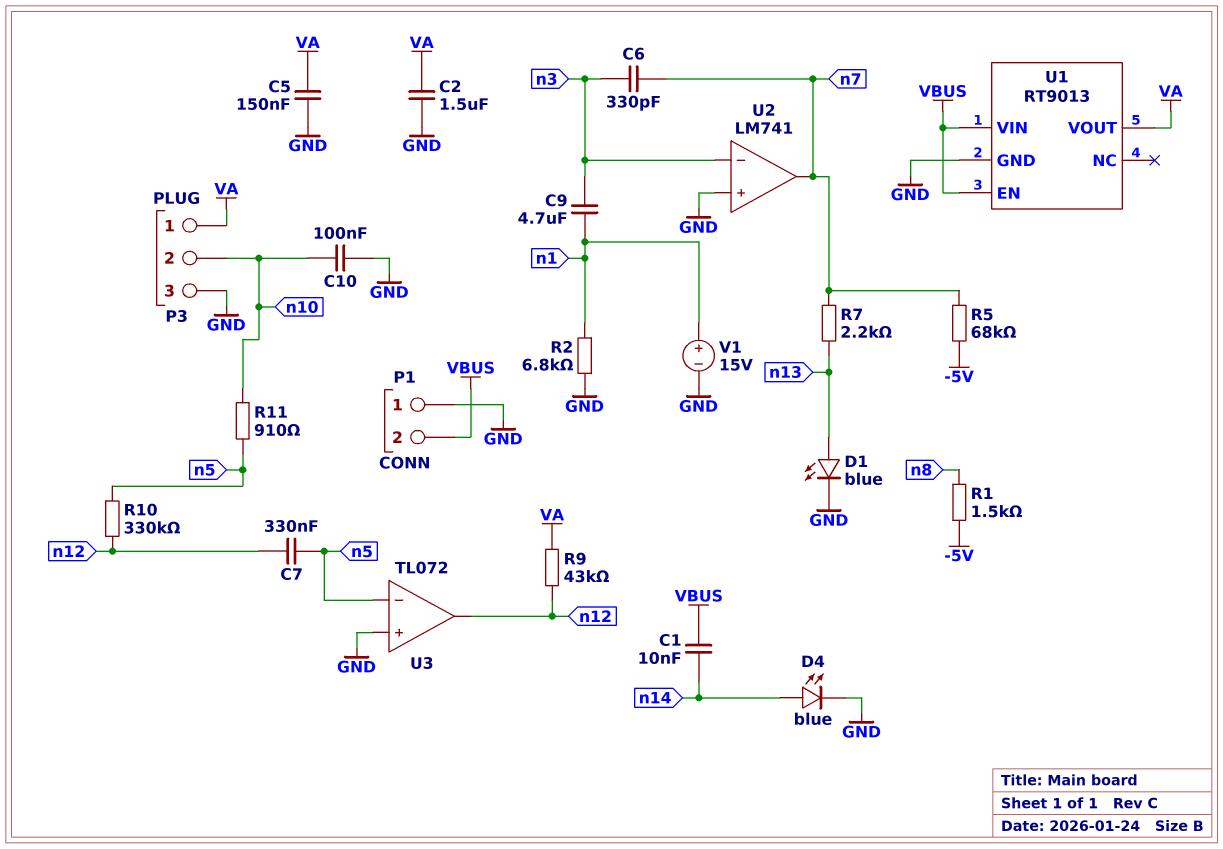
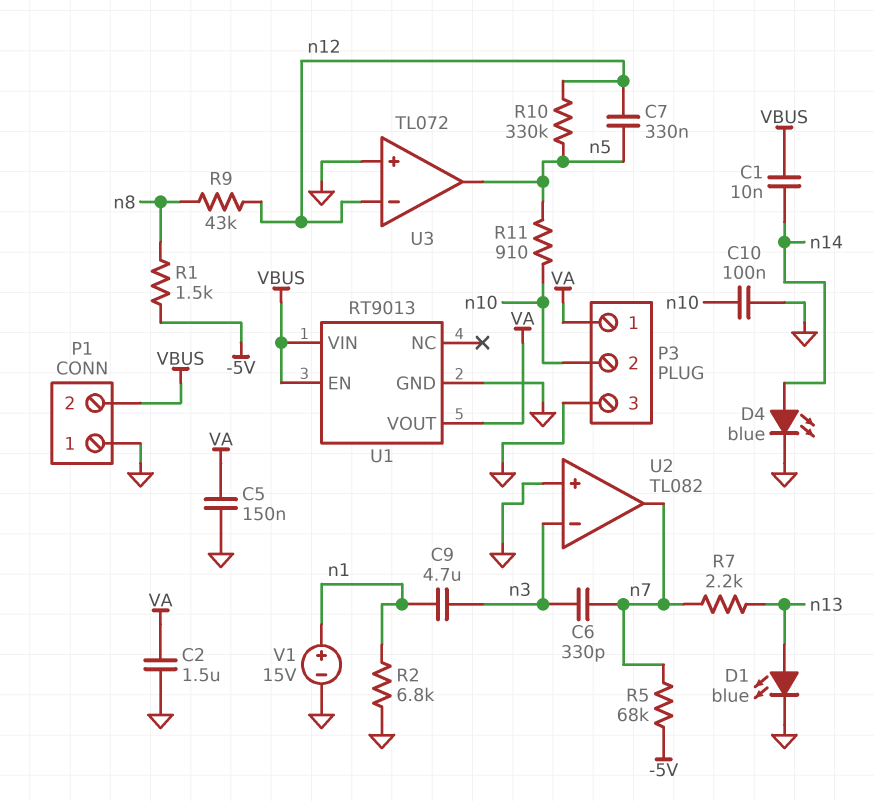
R9: 43k (VA, n12) -> 43k (n8, n12)
U2: LM741 -> TL082
U3 pin in-: n5 -> n12
U3 pin out: n12 -> n5

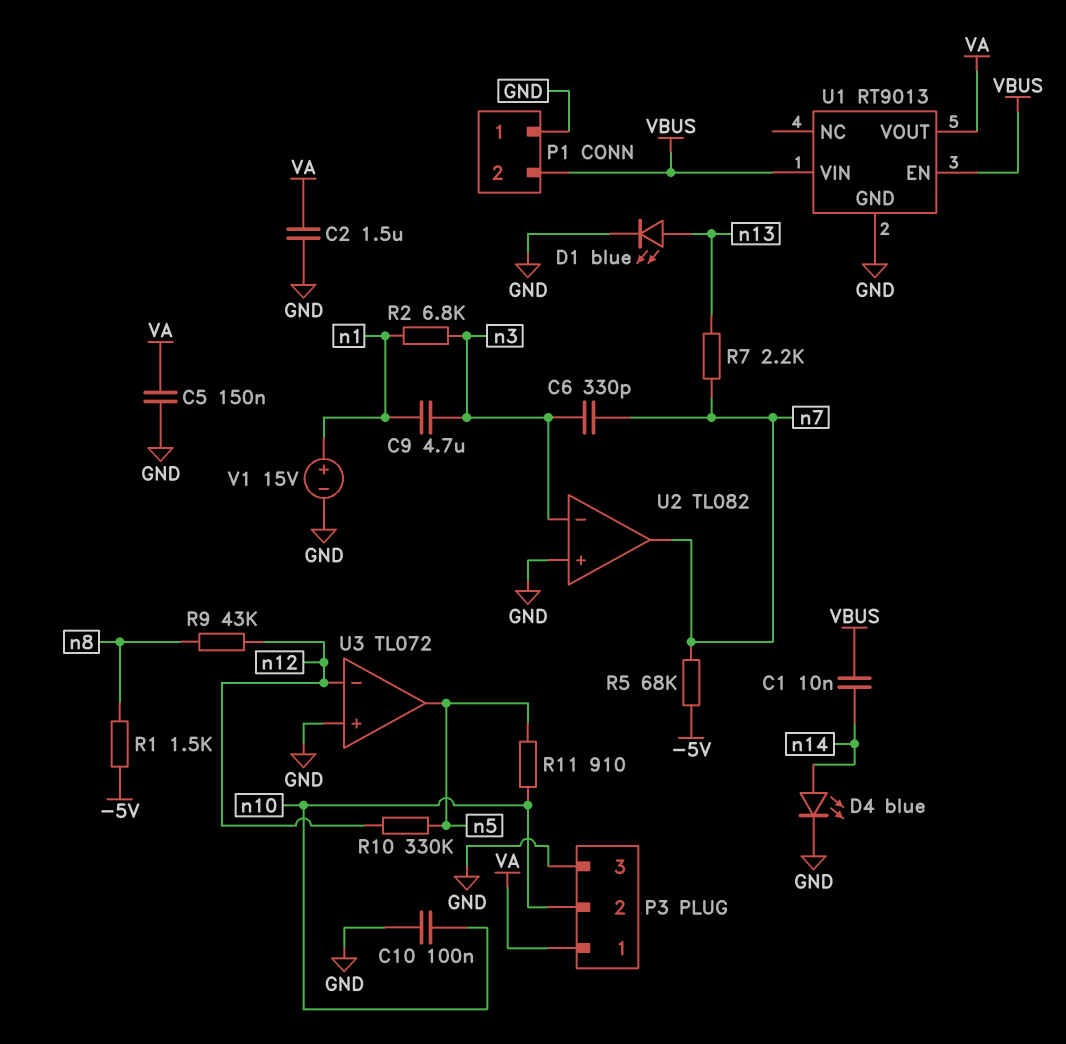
C7: 330nF (n5, n12) -> none
R2: 6.8k (GND, n1) -> 6.8k (n1, n3)

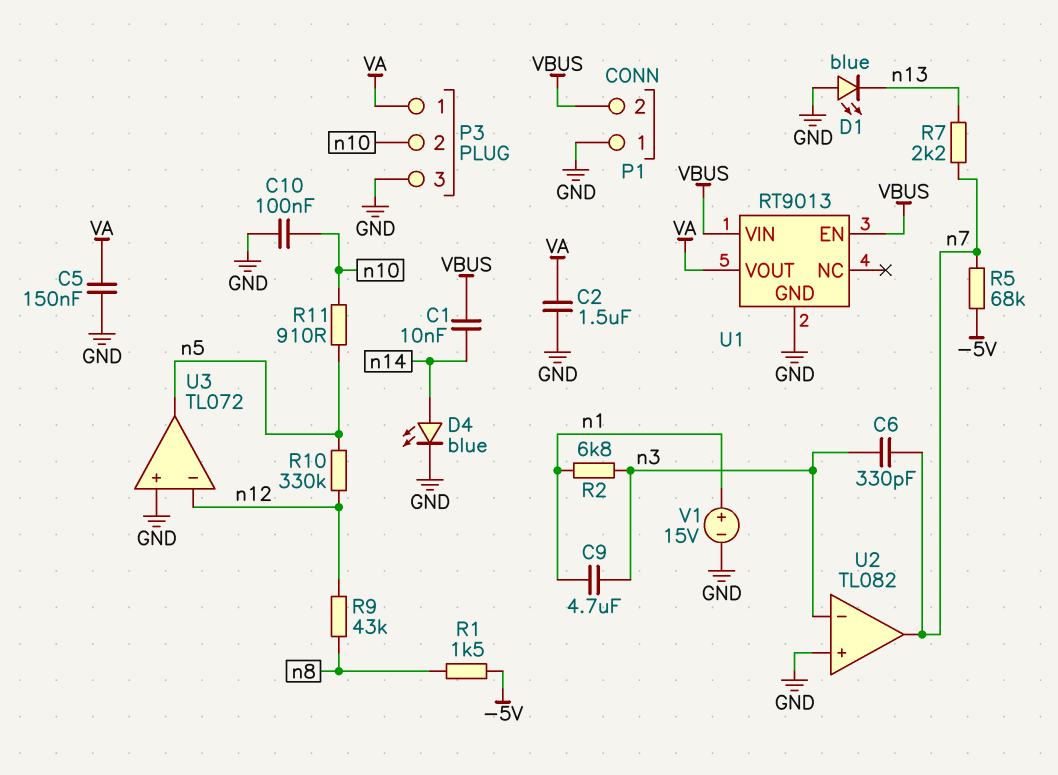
D1: LED blue (A n13, K GND) -> LED blue (A GND, K n13)

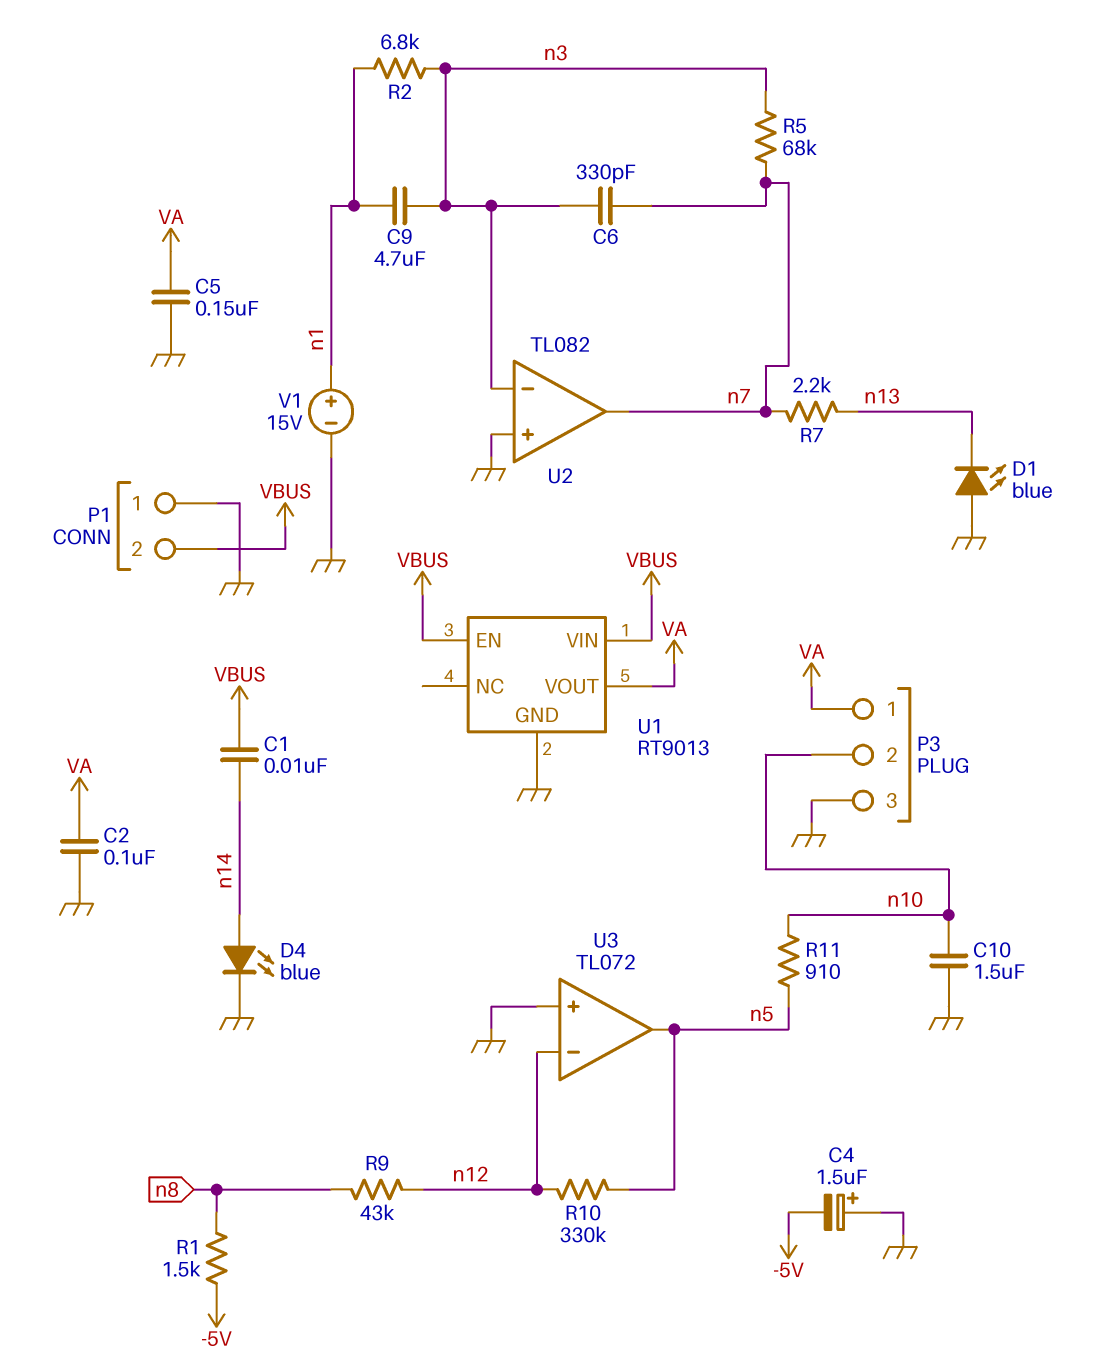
C2: 1.5uF (GND, VA) -> 100nF (GND, VA)
C4: none -> 1.5uF (plus GND, minus -5V)
C10: 100nF (GND, n10) -> 1.5uF (GND, n10)
R5: 68k (-5V, n7) -> 68k (n3, n7)

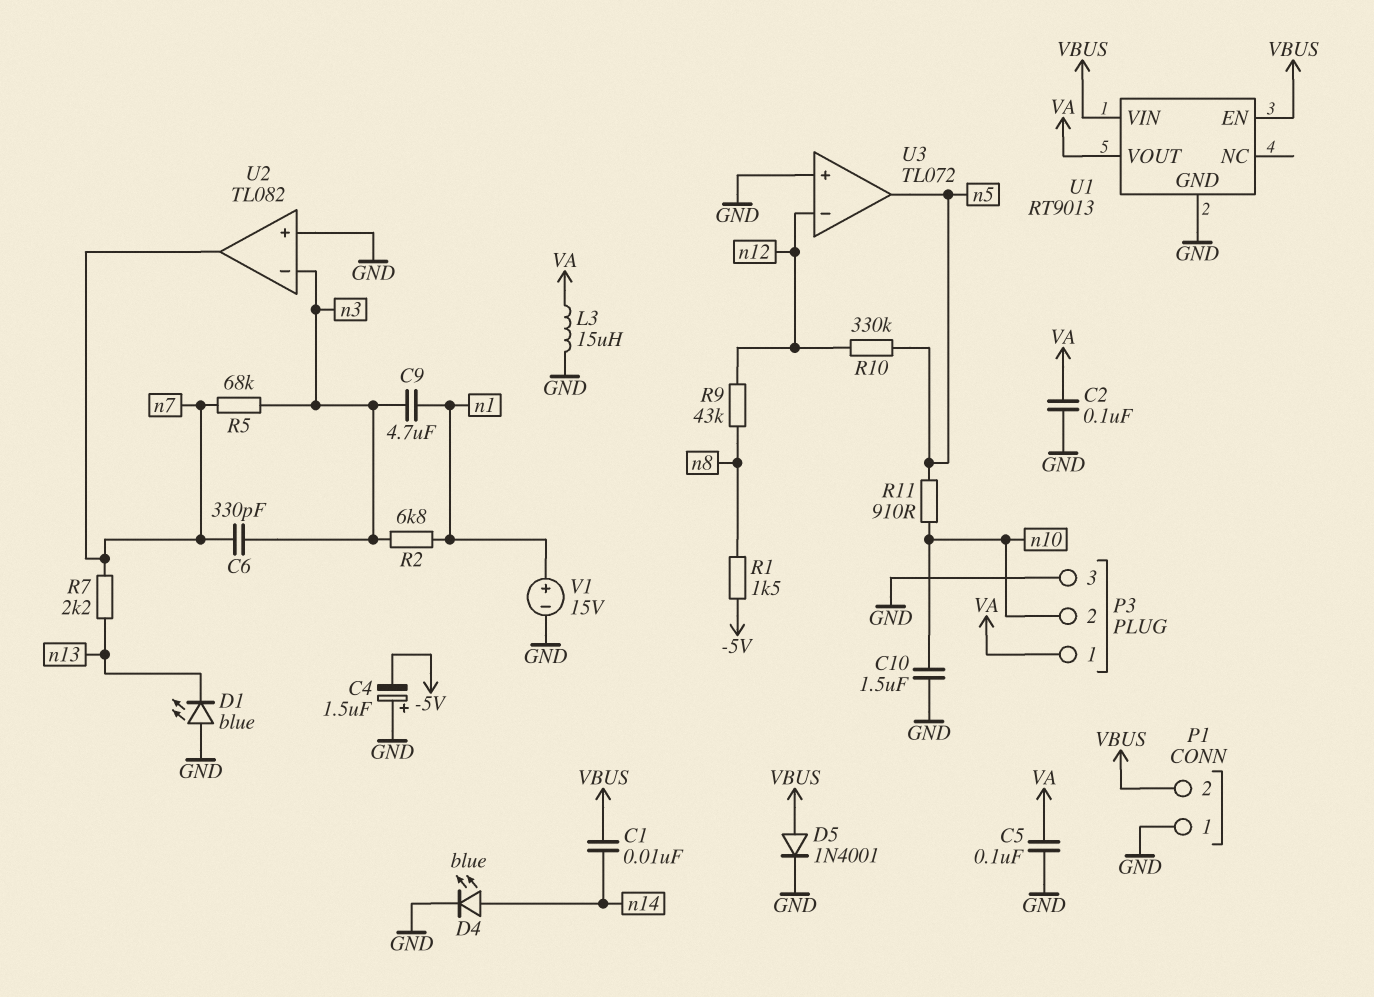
C5: 150nF (GND, VA) -> 100nF (GND, VA)
D5: none -> diode 1N4001 (A VBUS, K GND)
L3: none -> 15uH (GND, VA)

